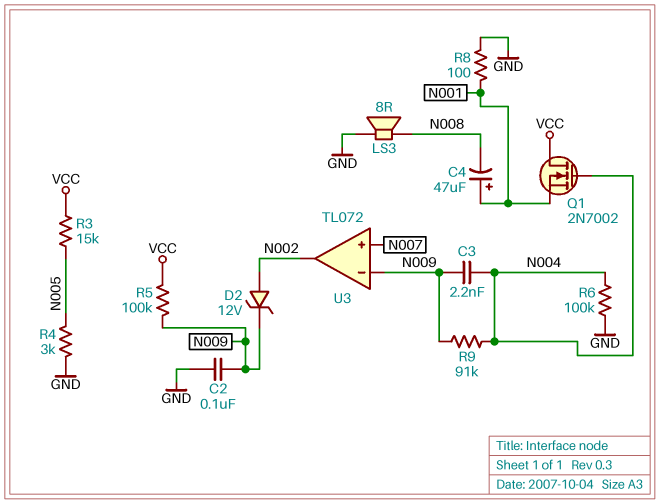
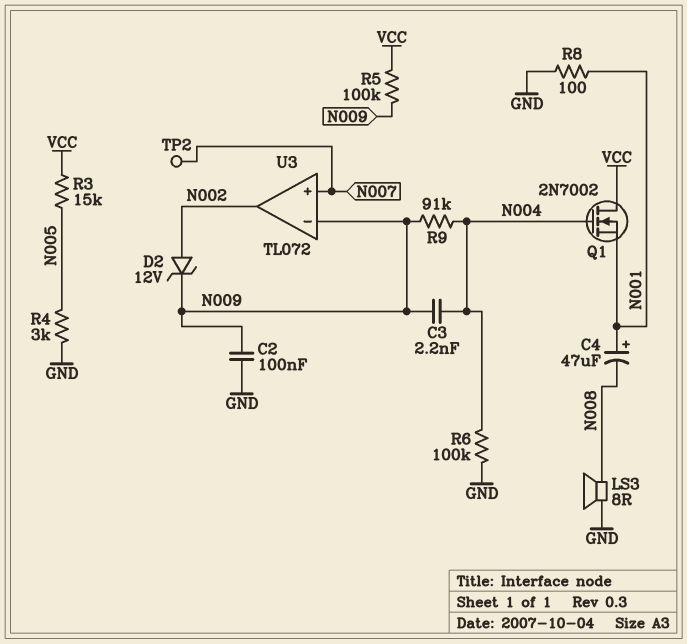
TP2: none -> test point (N007)

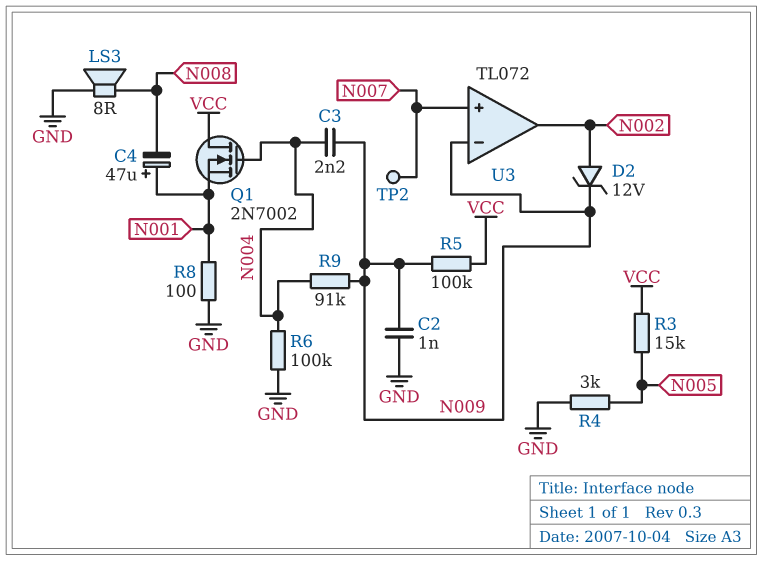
C2: 100nF (GND, N009) -> 1nF (GND, N009)

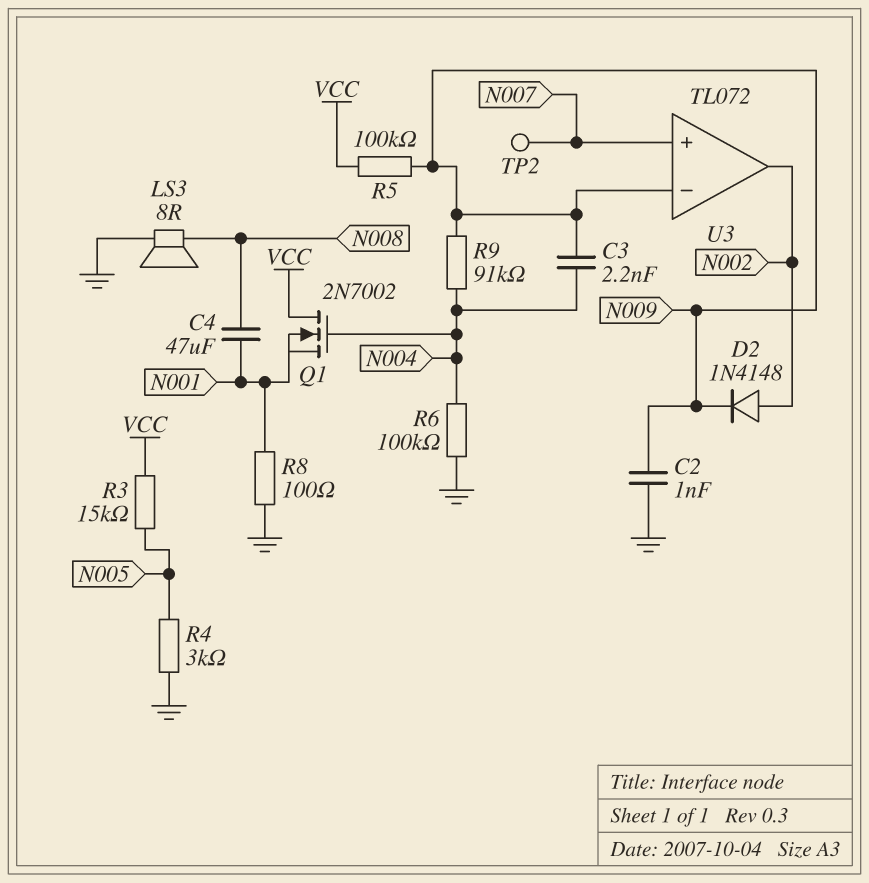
C4: 47uF (plus N001, minus N008) -> 47uF (N001, N008)
D2: zener 12V (A N002, K N009) -> diode 1N4148 (A N002, K N009)

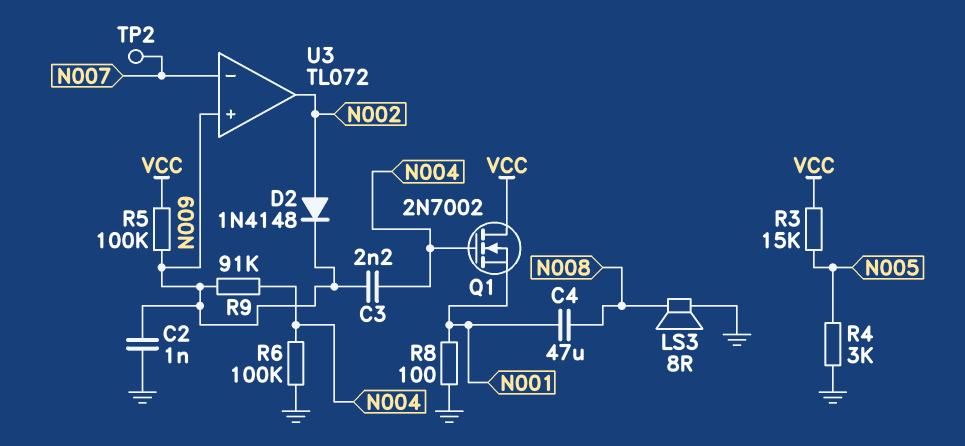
U3 pin in+: N007 -> N009
U3 pin in-: N009 -> N007

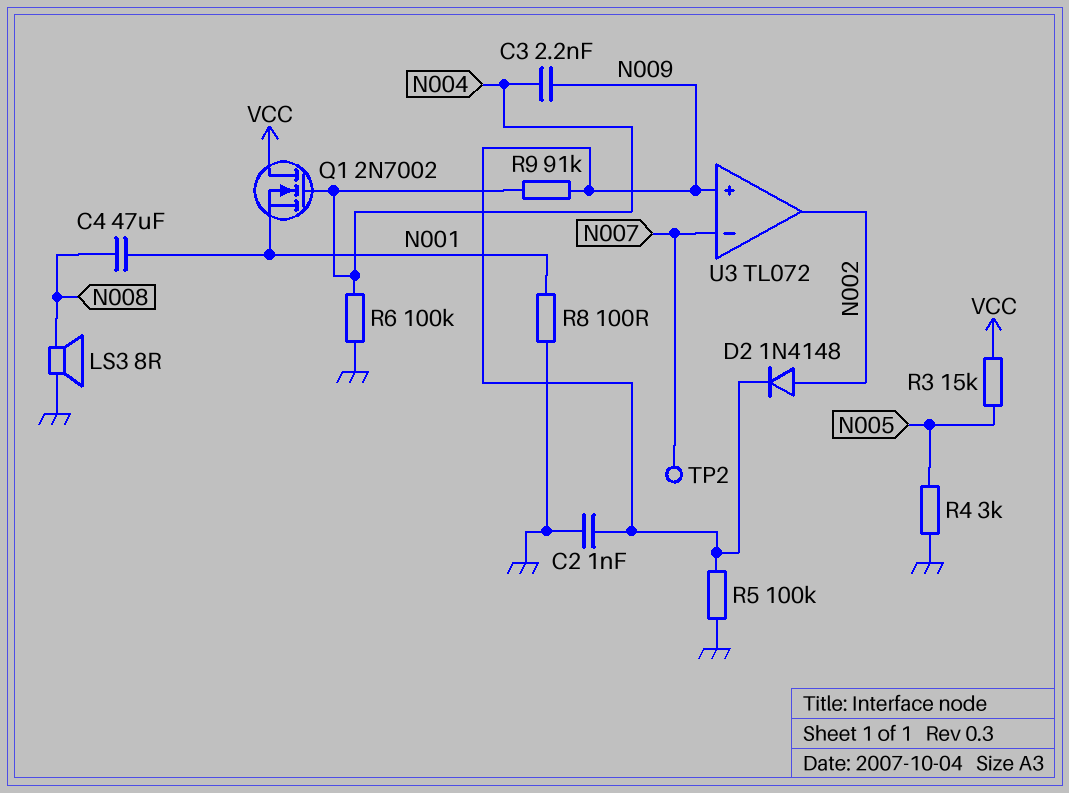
R5: 100k (N009, VCC) -> 100k (GND, N009)

